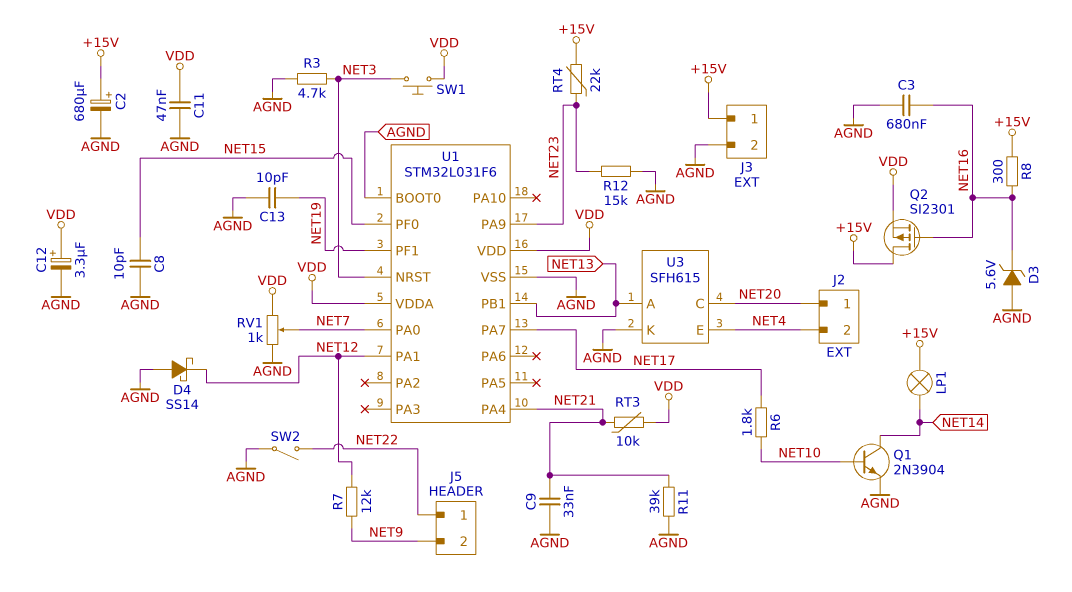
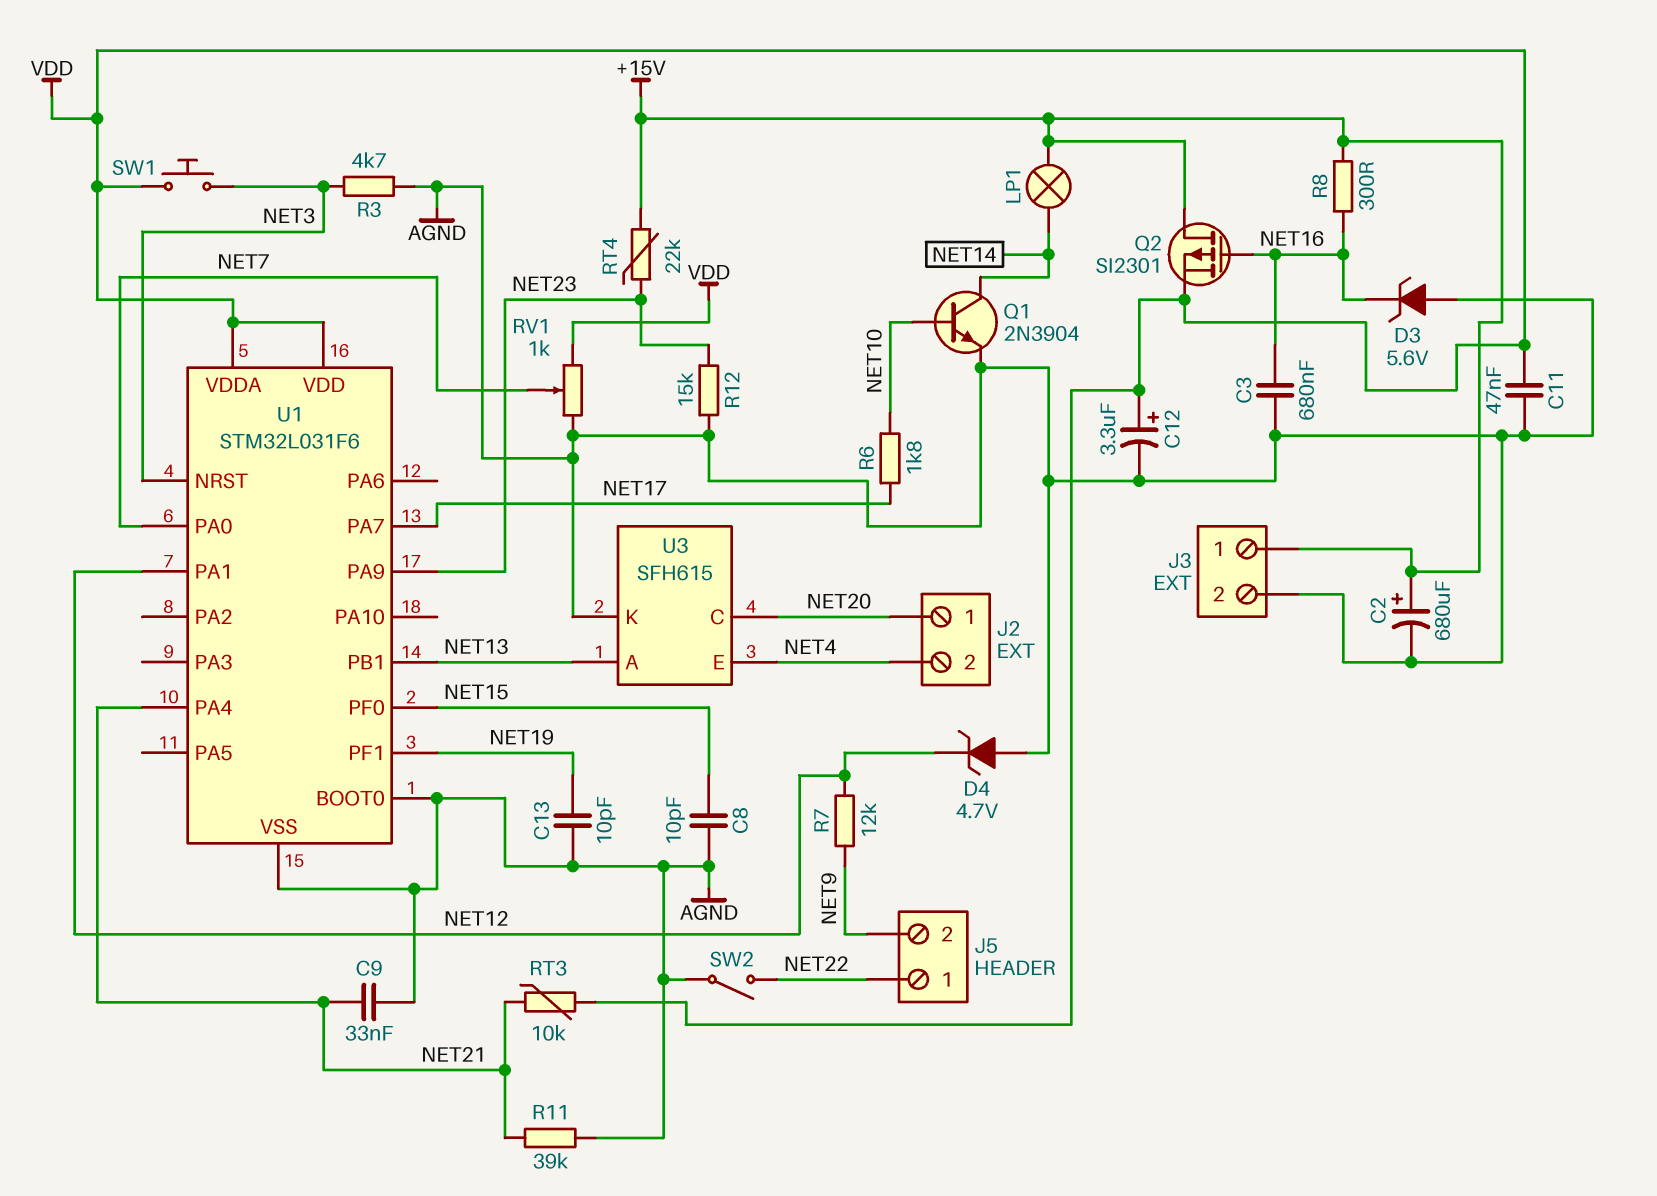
D4: schottky SS14 (A AGND, K NET12) -> zener 4.7V (A AGND, K NET12)

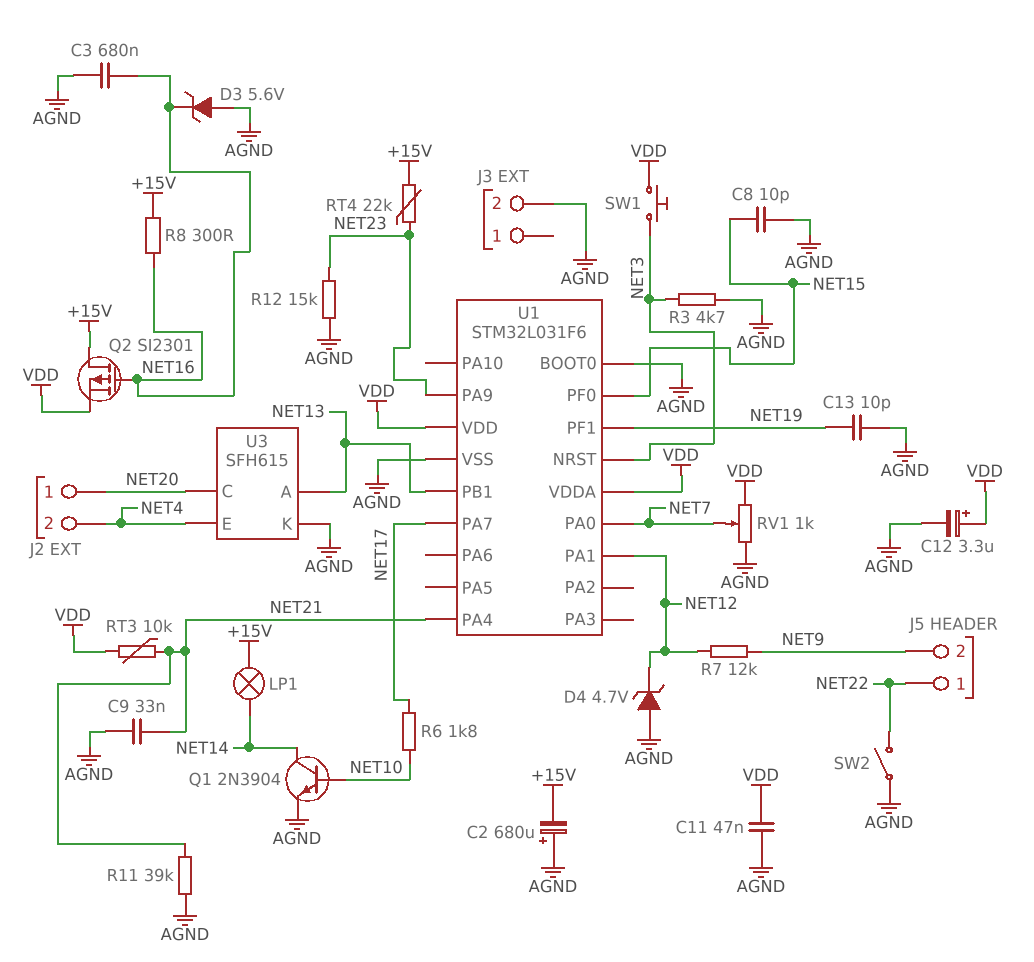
C2: 680uF (plus +15V, minus AGND) -> 680uF (plus AGND, minus +15V)
J3 pin 1: +15V -> none

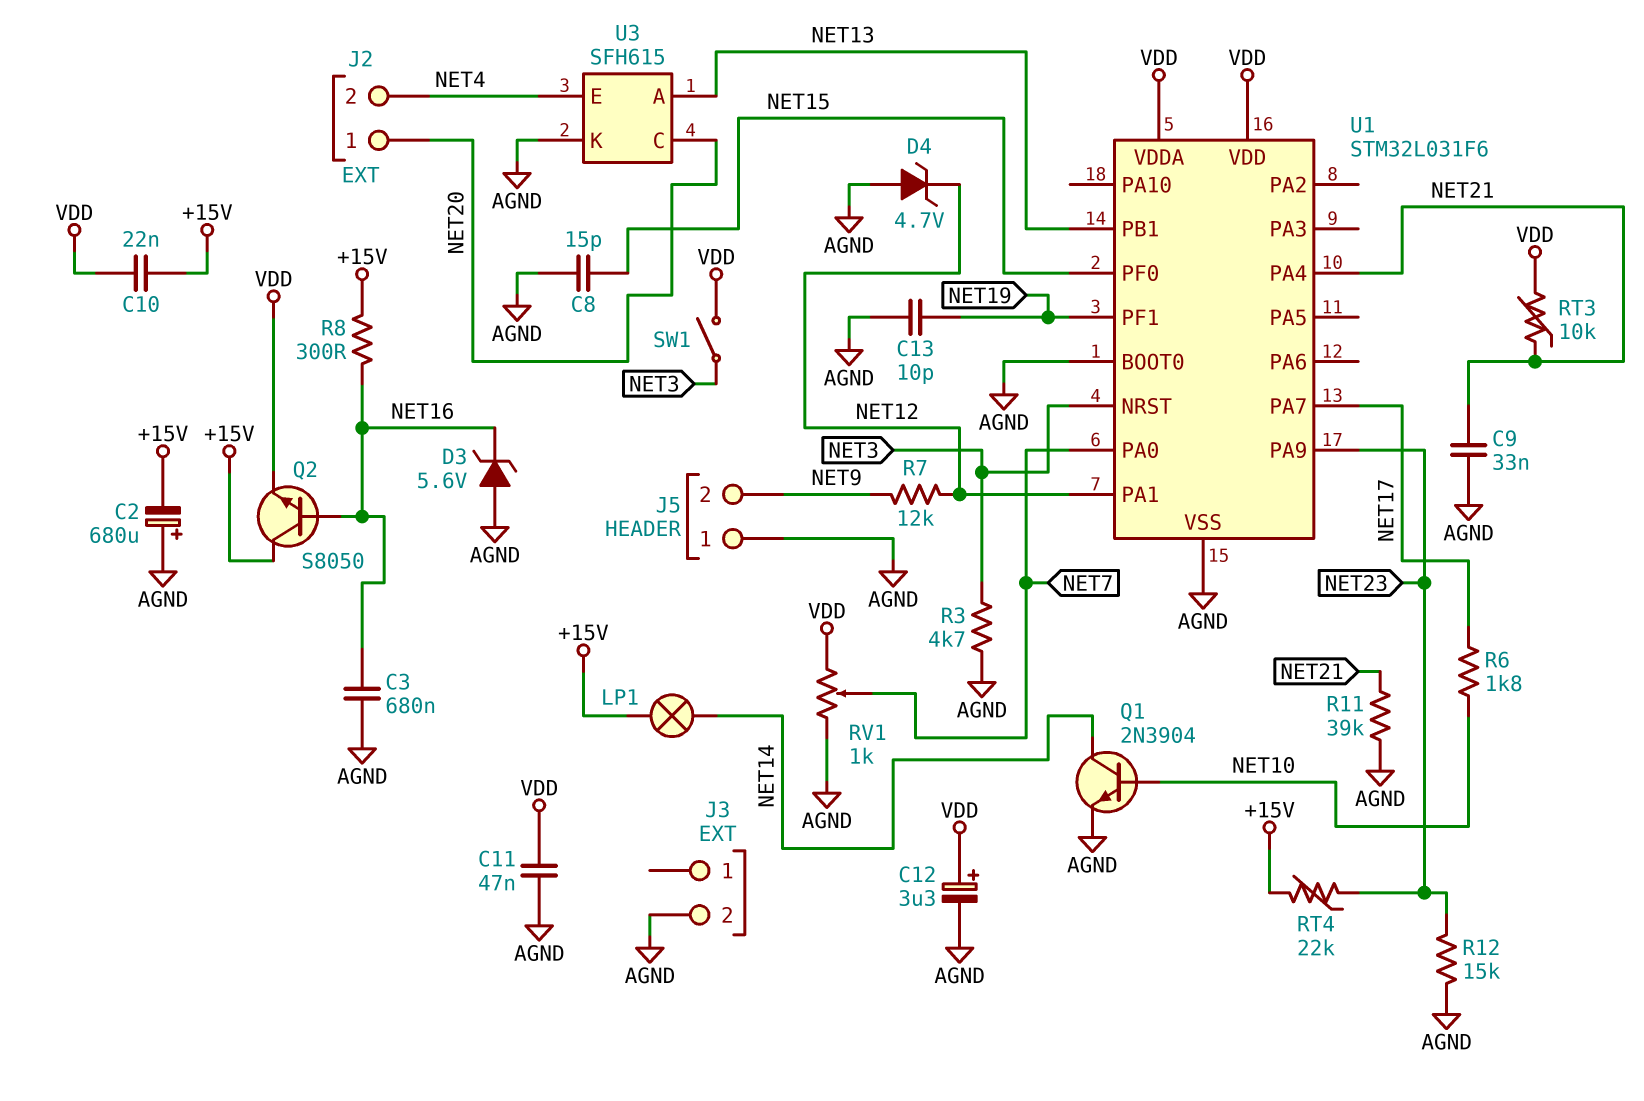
C8: 10pF (AGND, NET15) -> 15pF (AGND, NET15)
C10: none -> 22nF (+15V, VDD)
J5 pin 1: NET22 -> AGND
Q2: PMOS SI2301 (G NET16, D +15V, S VDD) -> NPN S8050 (B NET16, C +15V, E VDD)
SW1: button (NET3, VDD) -> switch (NET3, VDD)
SW2: switch (AGND, NET22) -> none

